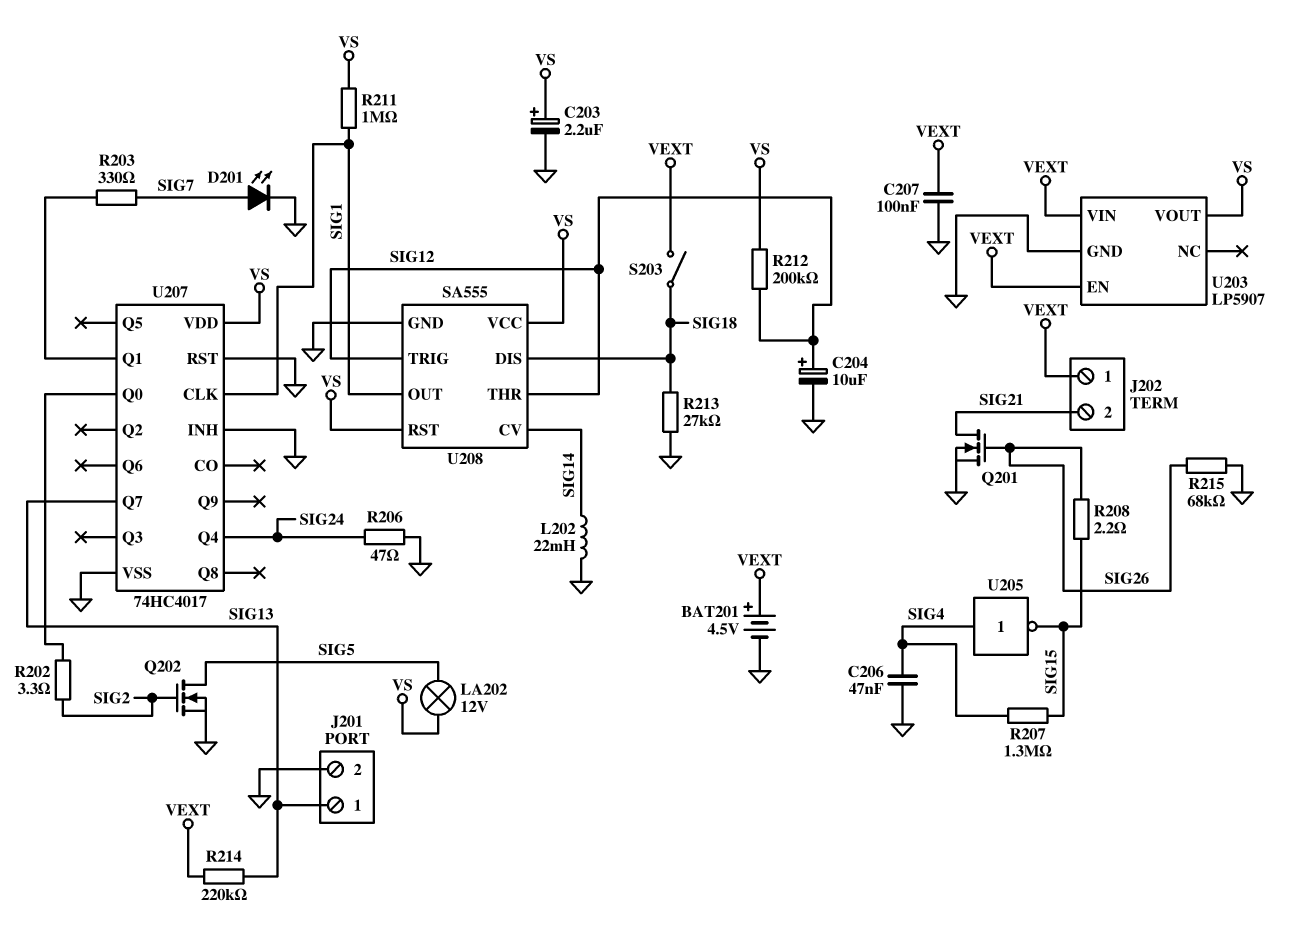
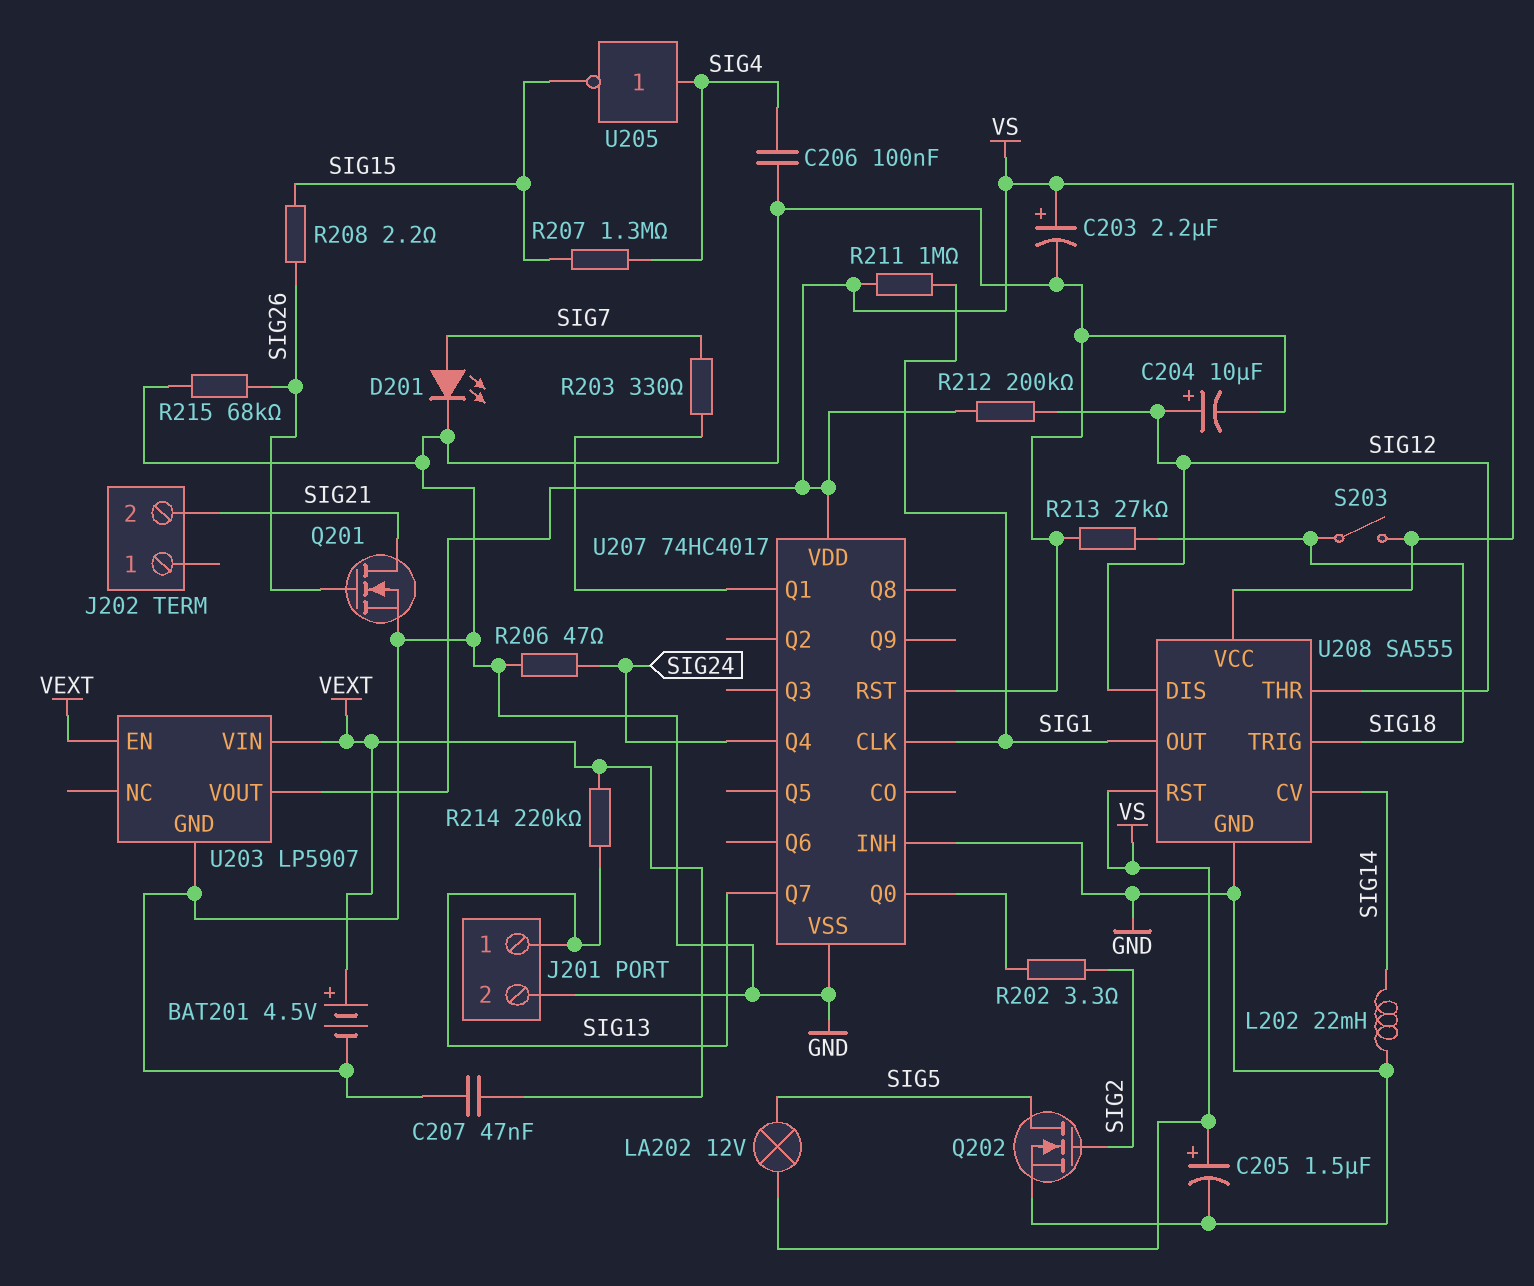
C205: none -> 1.5uF (plus VS, minus GND)
C206: 47nF (GND, SIG4) -> 100nF (GND, SIG4)
C207: 100nF (GND, VEXT) -> 47nF (GND, VEXT)
J202 pin 1: VEXT -> none
S203: switch (SIG18, VEXT) -> switch (SIG18, VS)
U208 pin DIS: SIG18 -> SIG12
U208 pin TRIG: SIG12 -> SIG18

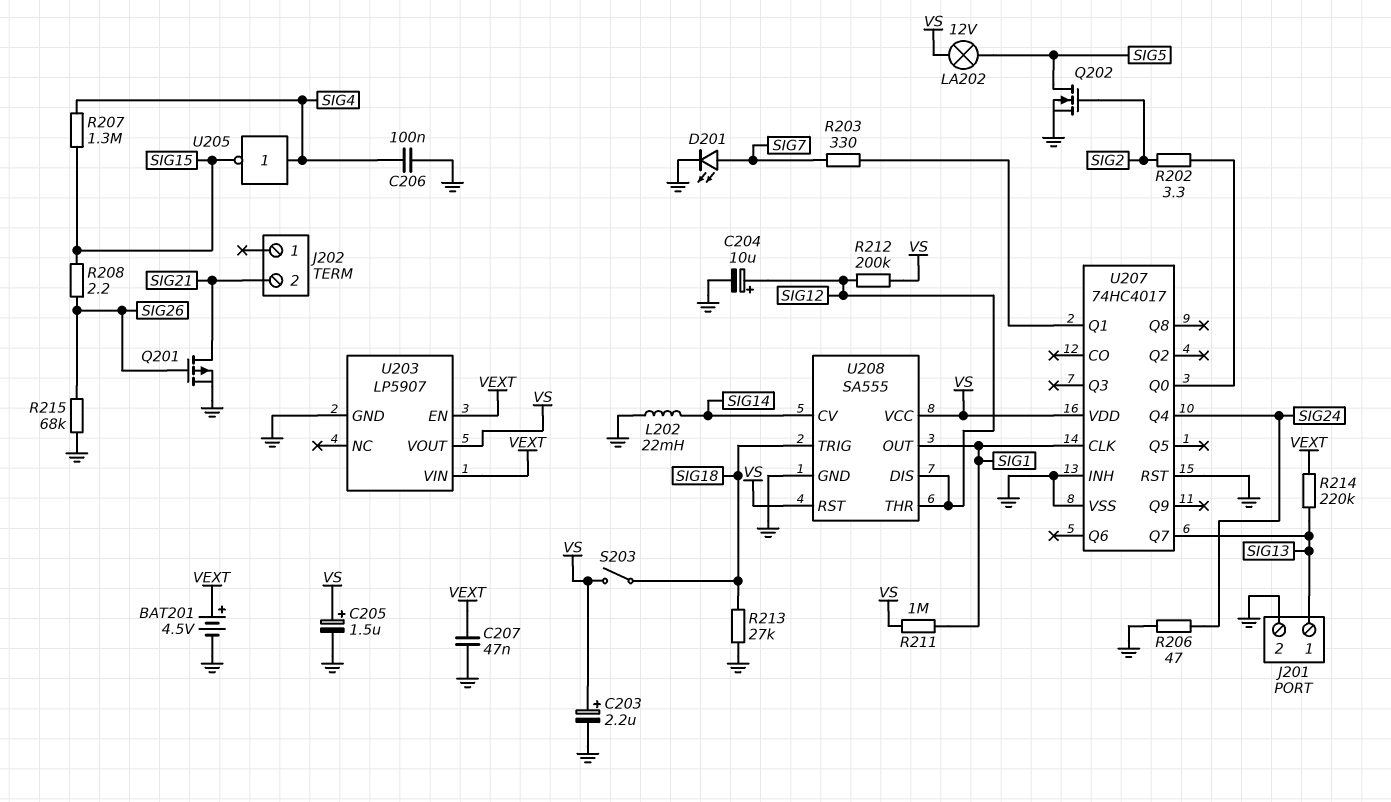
Q201: NMOS (G SIG26, D SIG21, S GND) -> PMOS (G SIG26, D SIG21, S GND)

